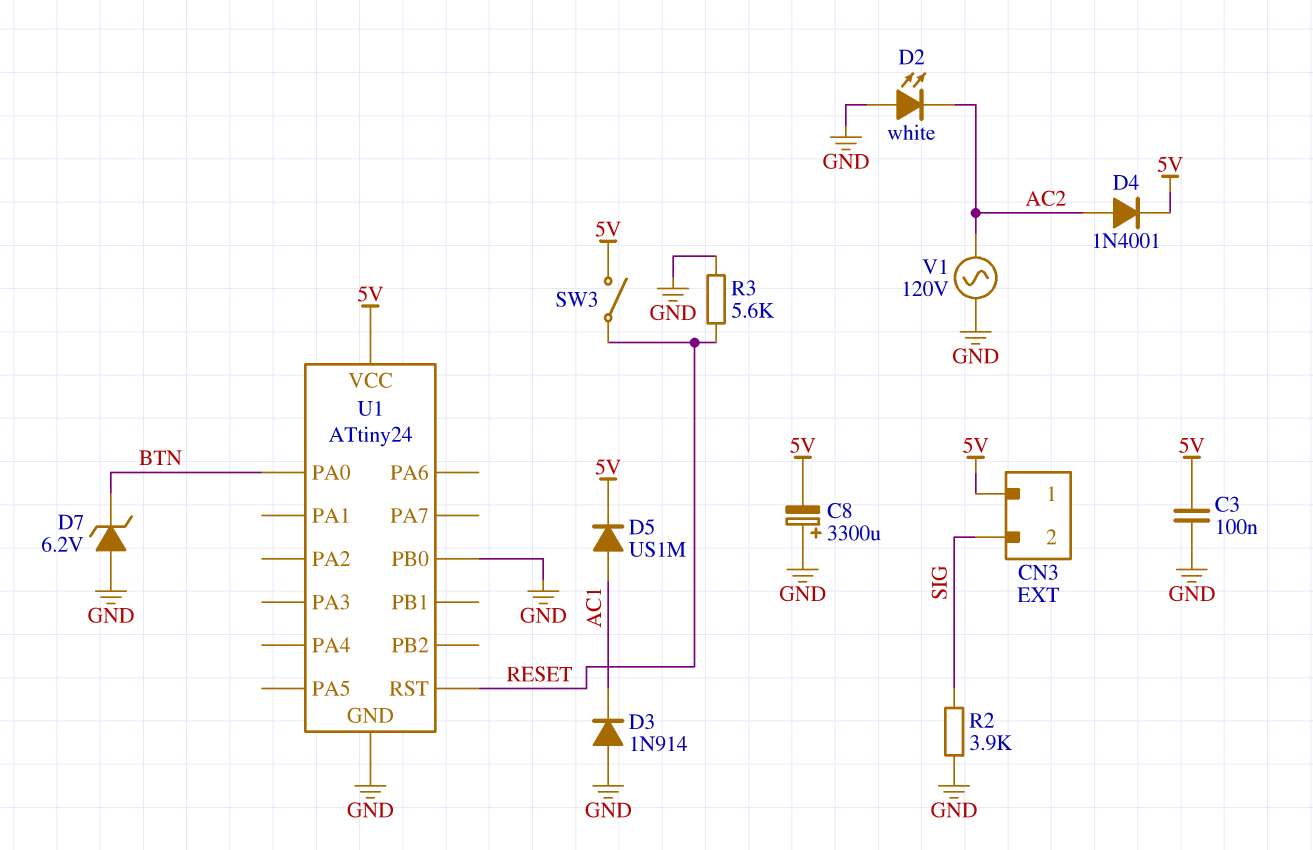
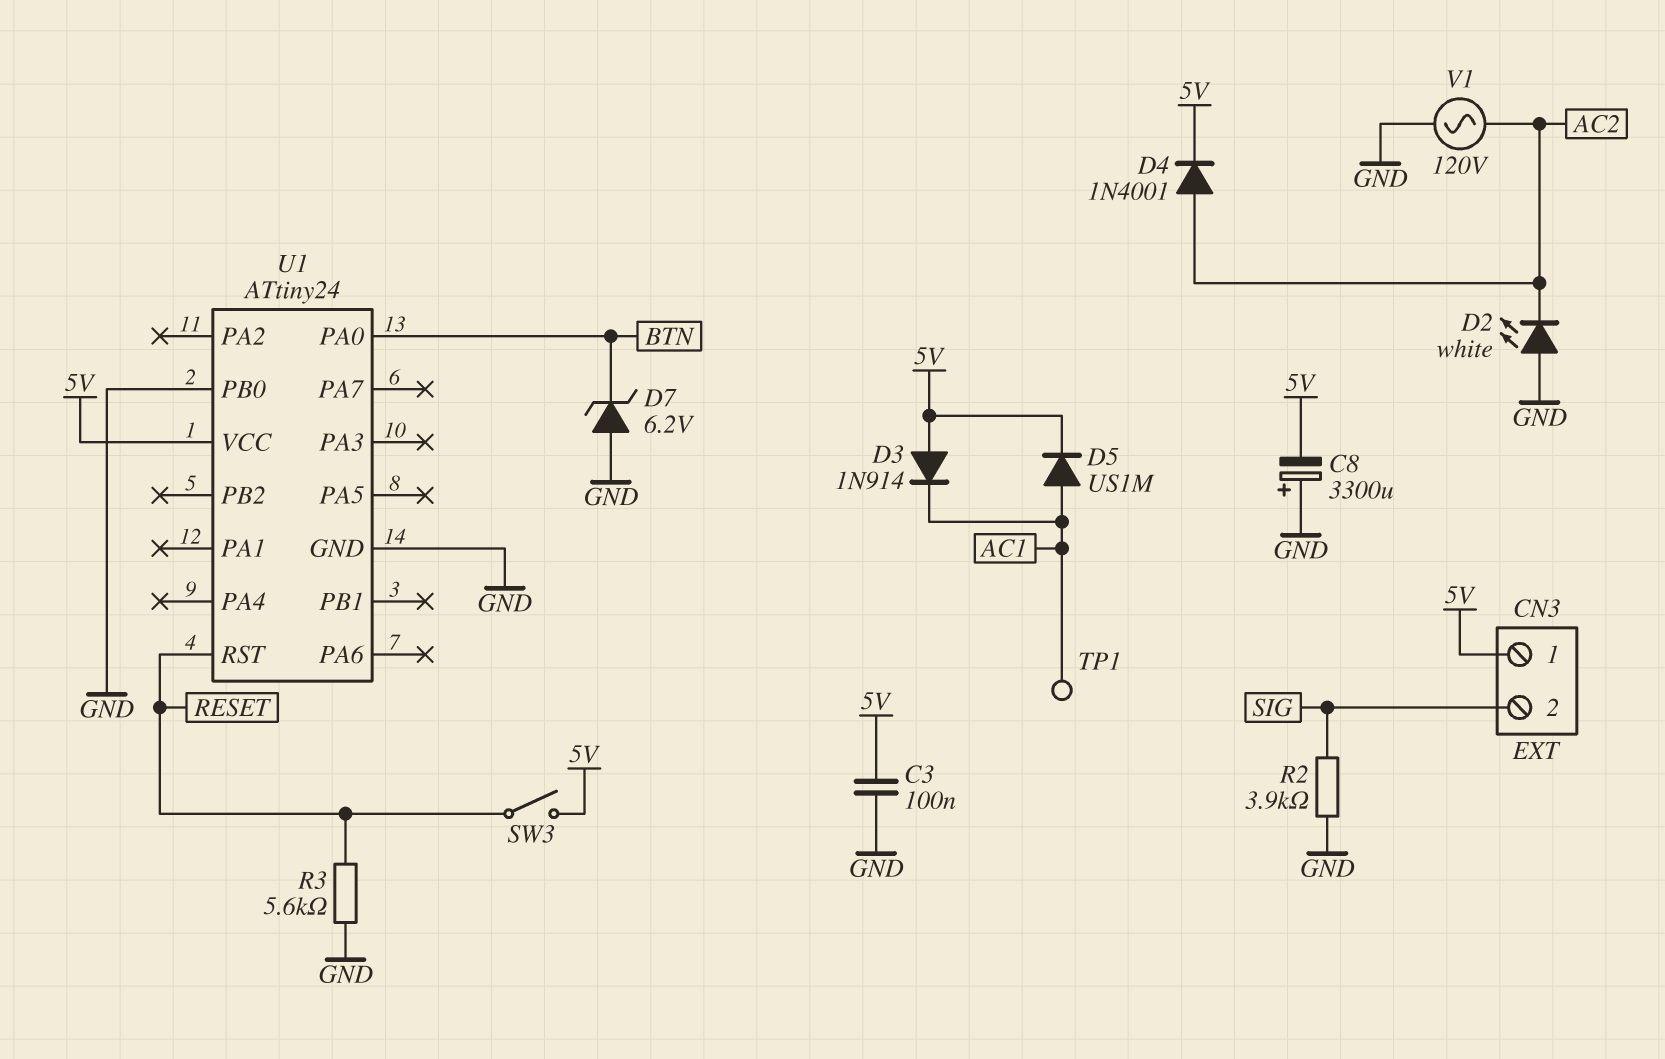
D3: diode 1N914 (A GND, K AC1) -> diode 1N914 (A 5V, K AC1)
TP1: none -> test point (AC1)

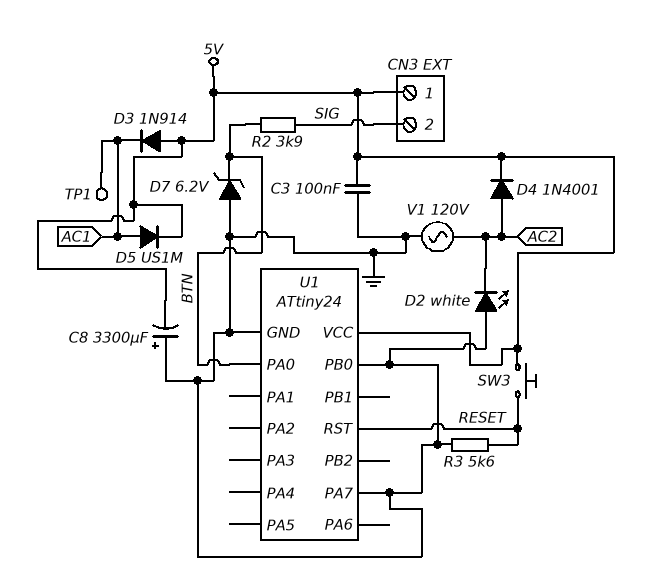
R2: 3.9k (GND, SIG) -> 3.9k (BTN, SIG)
SW3: switch (5V, RESET) -> button (5V, RESET)
U1 pin PA7: none -> GND

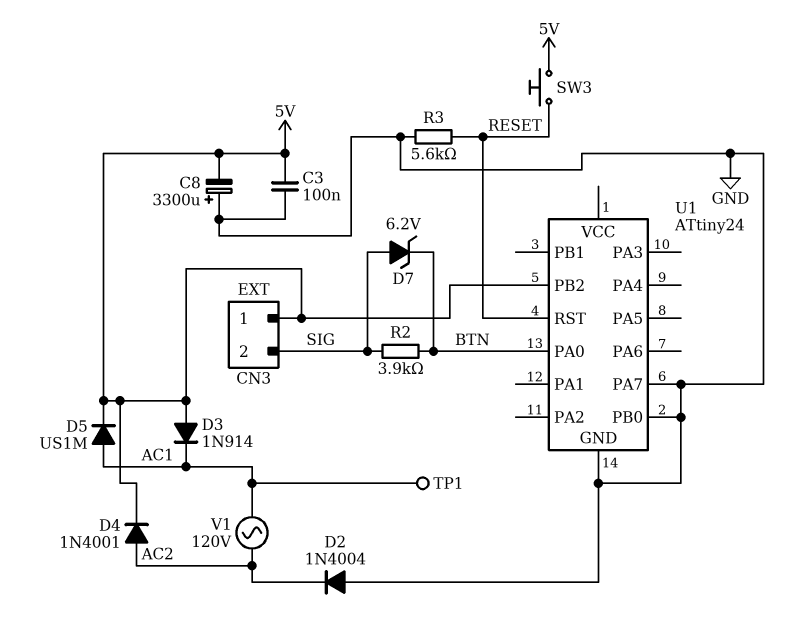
D2: LED white (A GND, K AC2) -> diode 1N4004 (A GND, K AC2)
D7: zener 6.2V (A GND, K BTN) -> zener 6.2V (A SIG, K BTN)
U1 pin PB2: none -> 5V
U1 pin VCC: 5V -> none
V1: AC 120V (AC2, GND) -> AC 120V (AC1, AC2)

